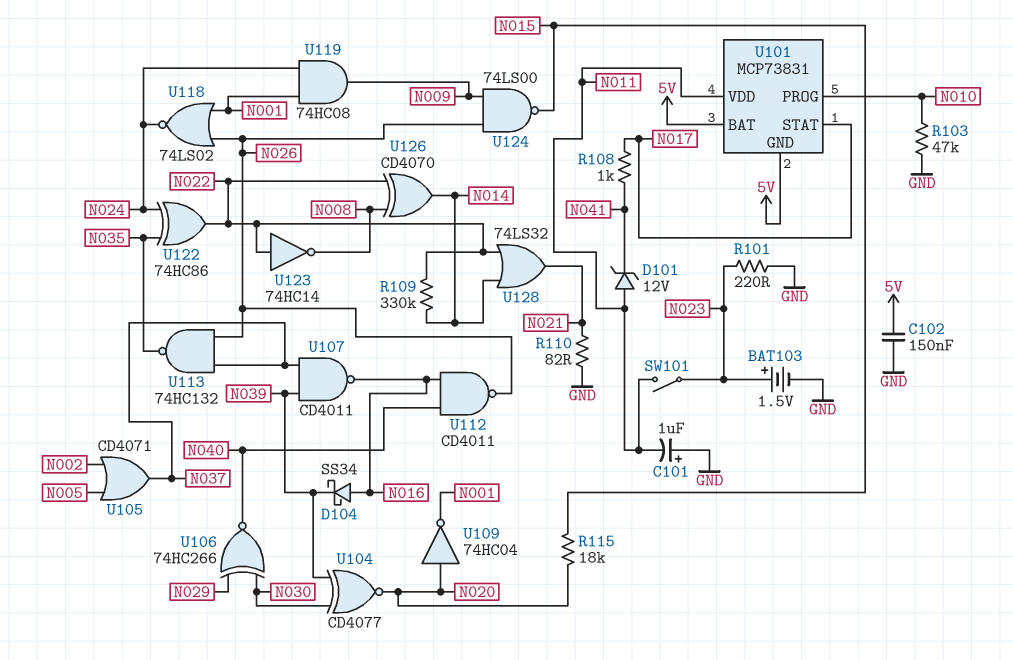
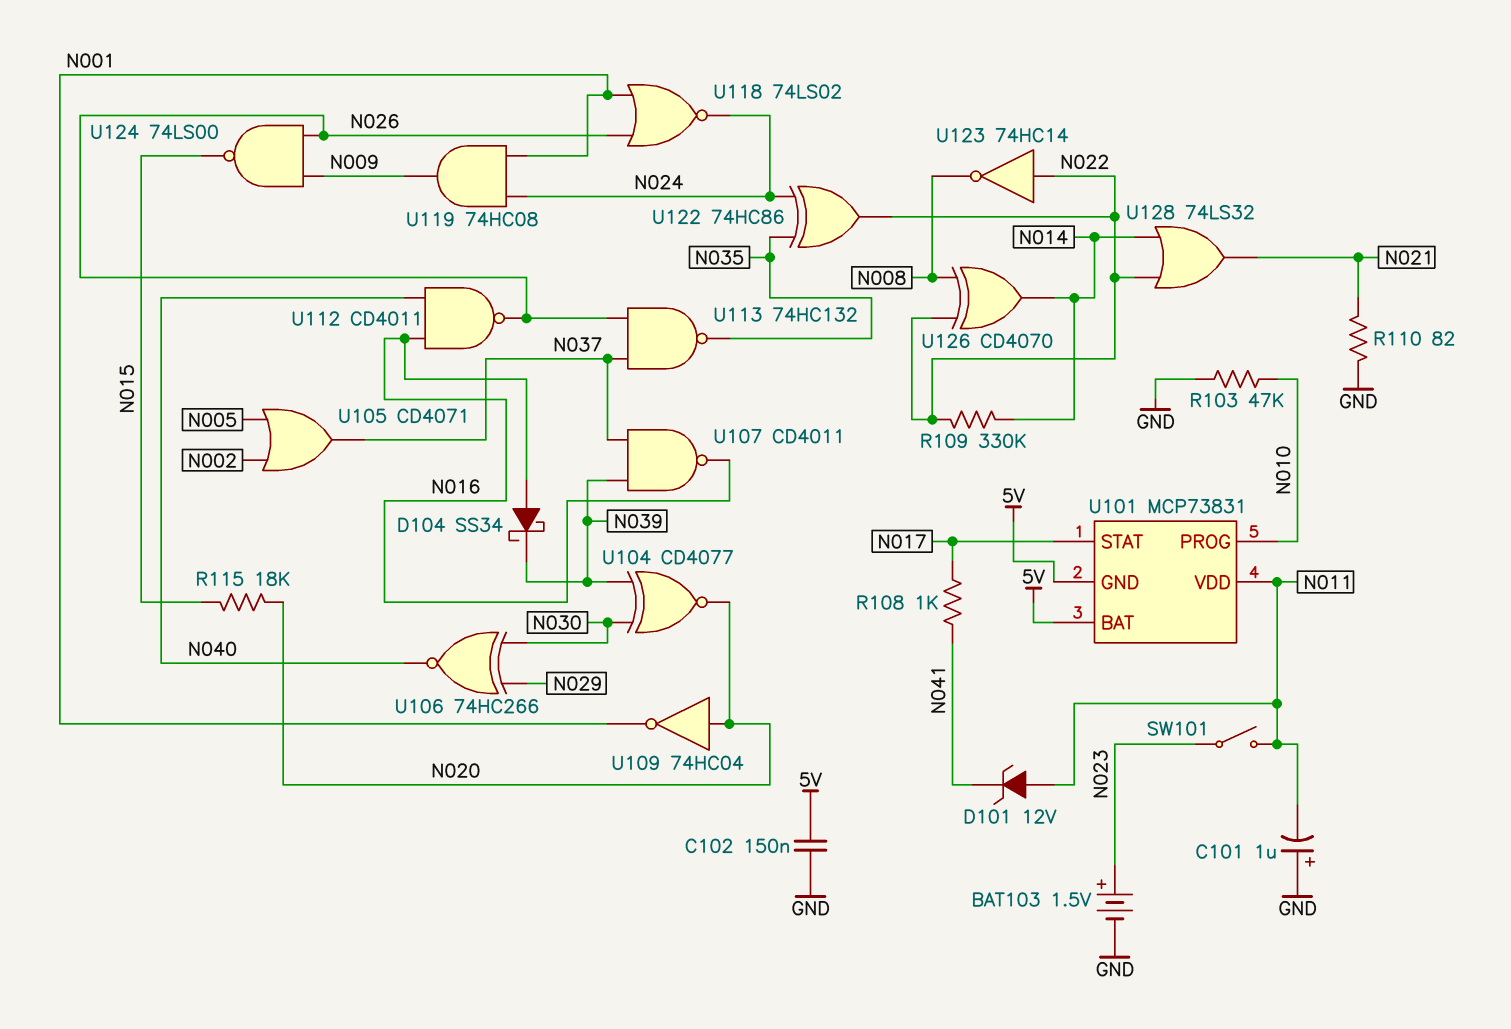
R101: 220 (GND, N023) -> none

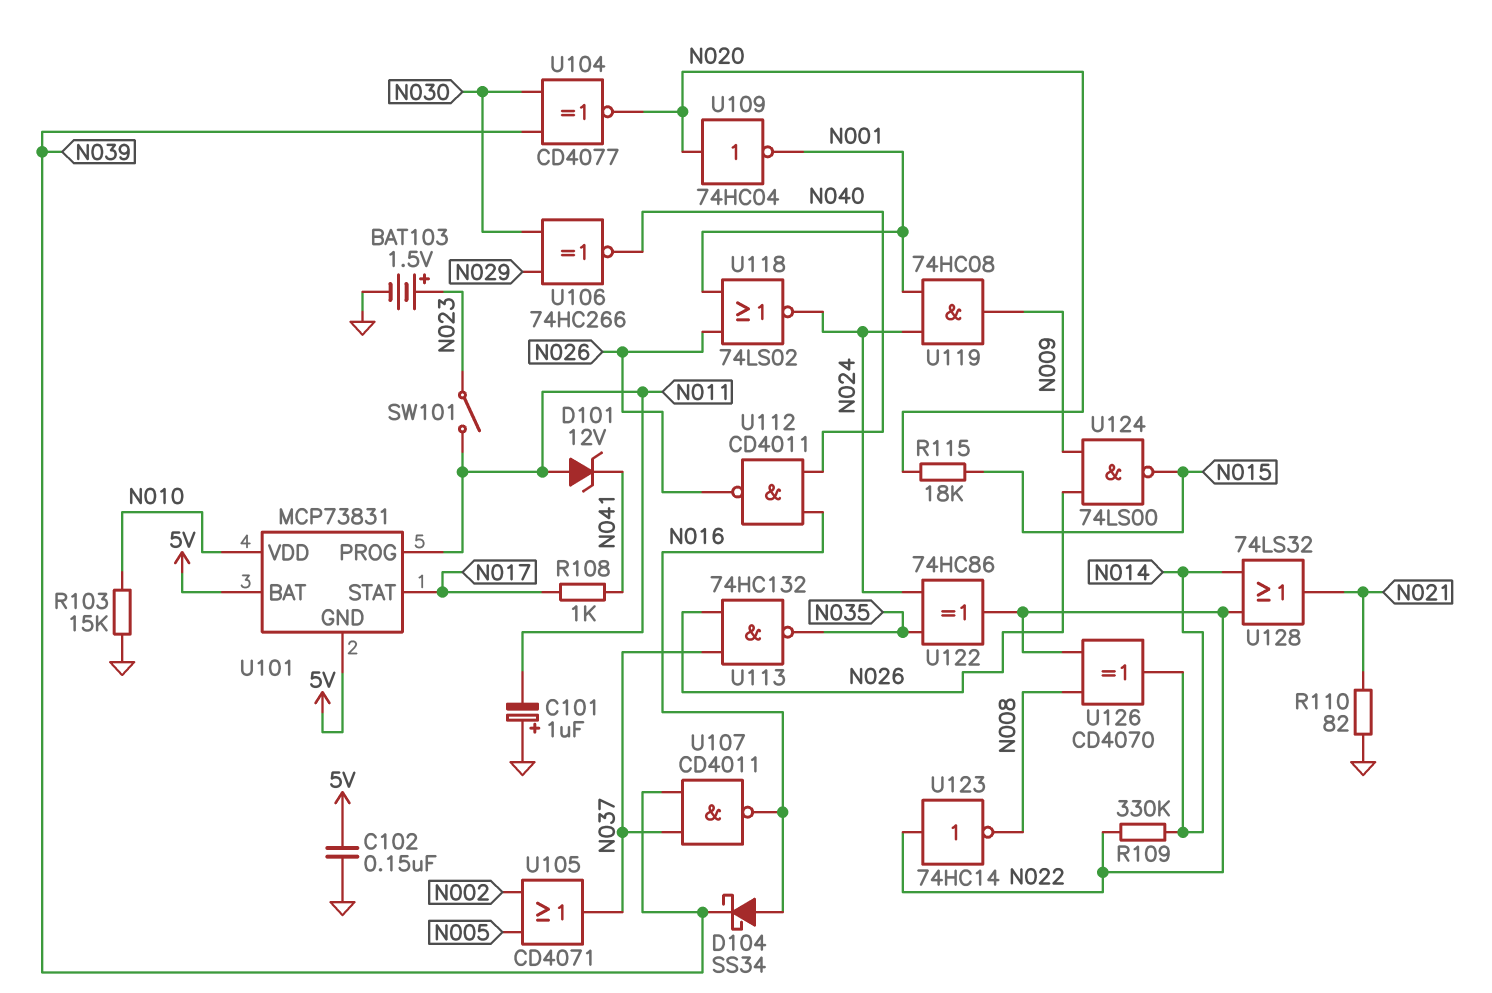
R103: 47k (GND, N010) -> 15k (GND, N010)
U101 pin PROG: N010 -> N011
U101 pin VDD: N011 -> N010

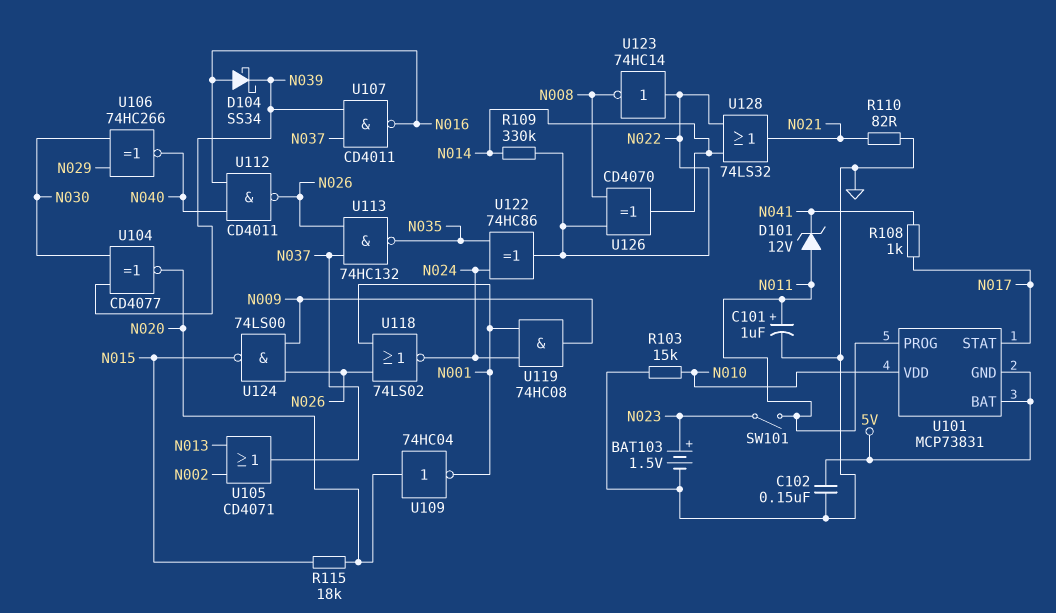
C101: 1uF (plus GND, minus N011) -> 1uF (plus N011, minus GND)
U105: OR CD4071 (in N002, in N005, out N037) -> OR CD4071 (in N002, in N013, out N037)

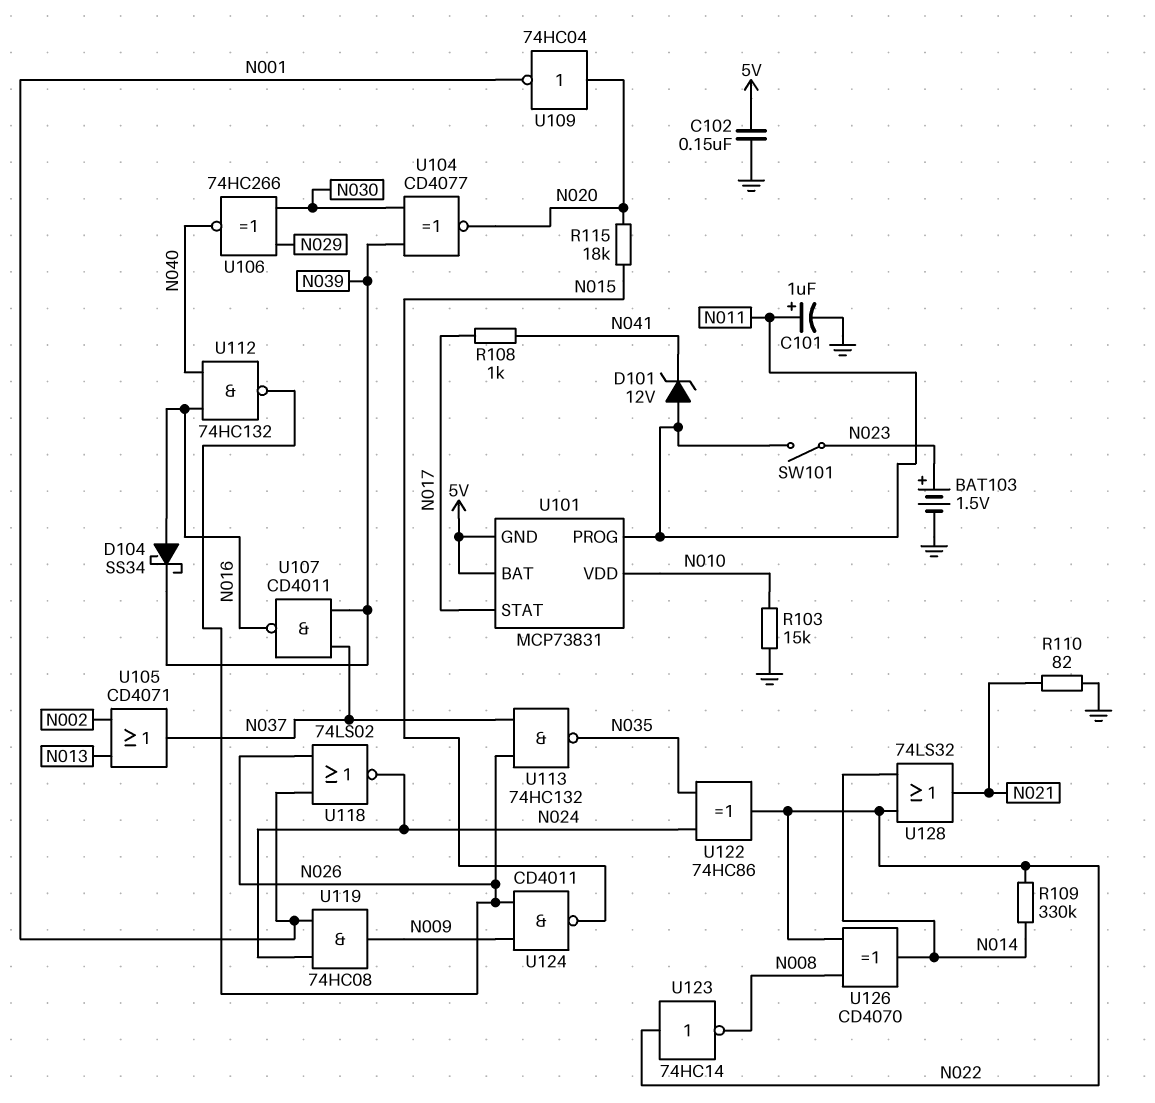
U112: NAND CD4011 (in N016, in N040, out N026) -> NAND 74HC132 (in N016, in N040, out N026)
U124: NAND 74LS00 (in N009, in N026, out N015) -> NAND CD4011 (in N009, in N026, out N015)

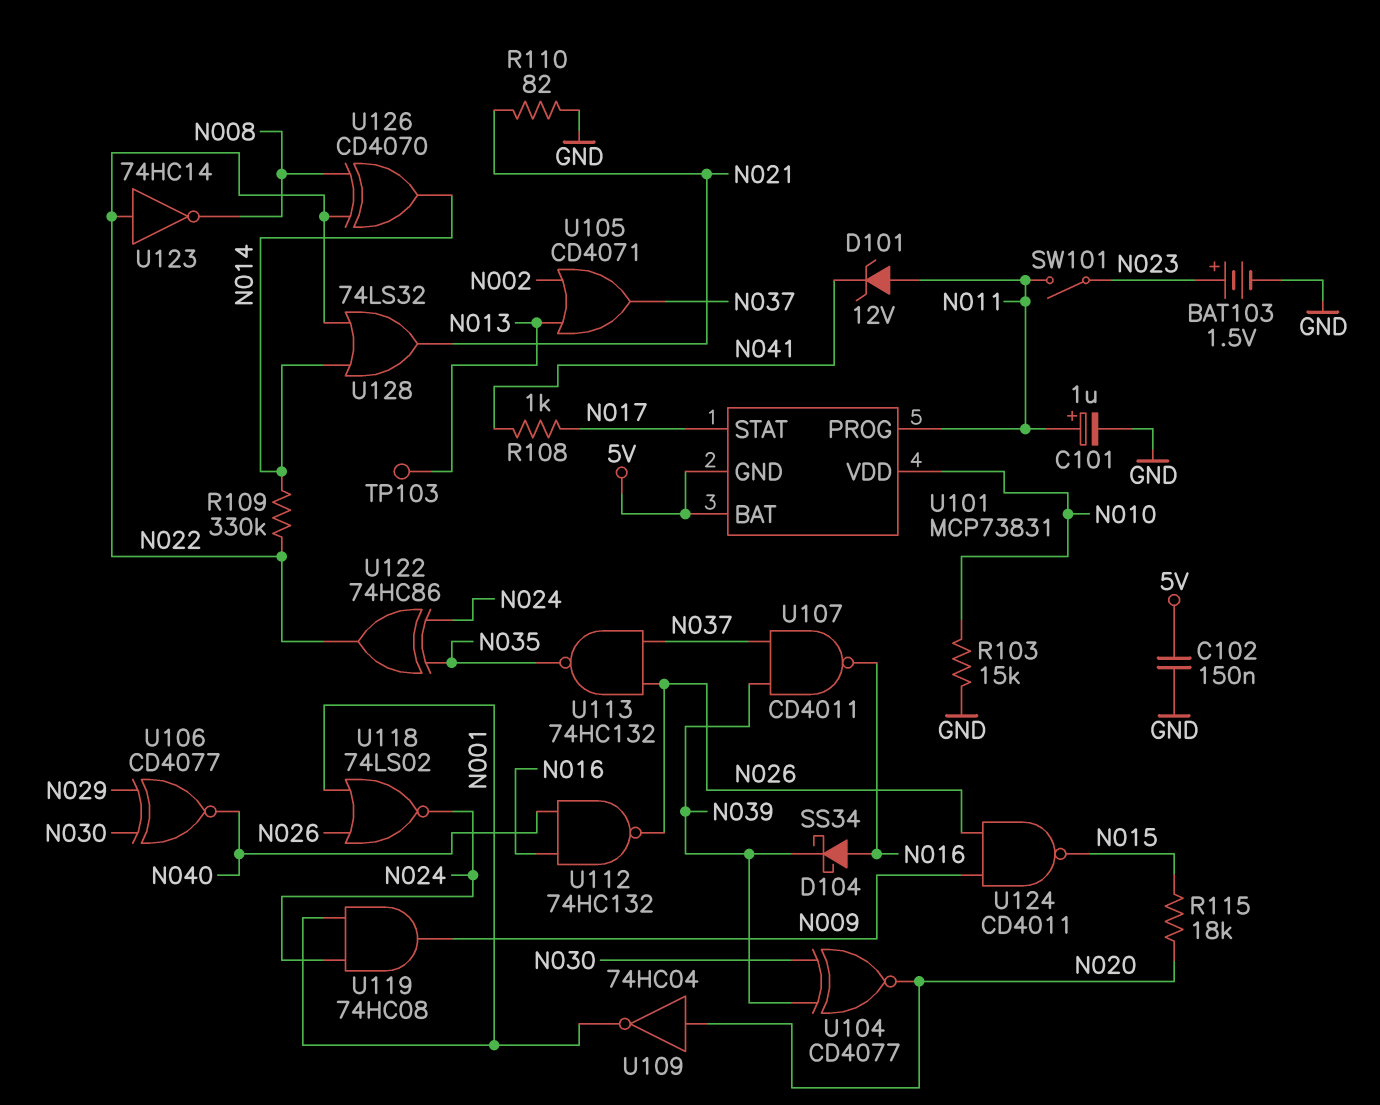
TP103: none -> test point (N013)
U106: XNOR 74HC266 (in N029, in N030, out N040) -> XNOR CD4077 (in N029, in N030, out N040)

